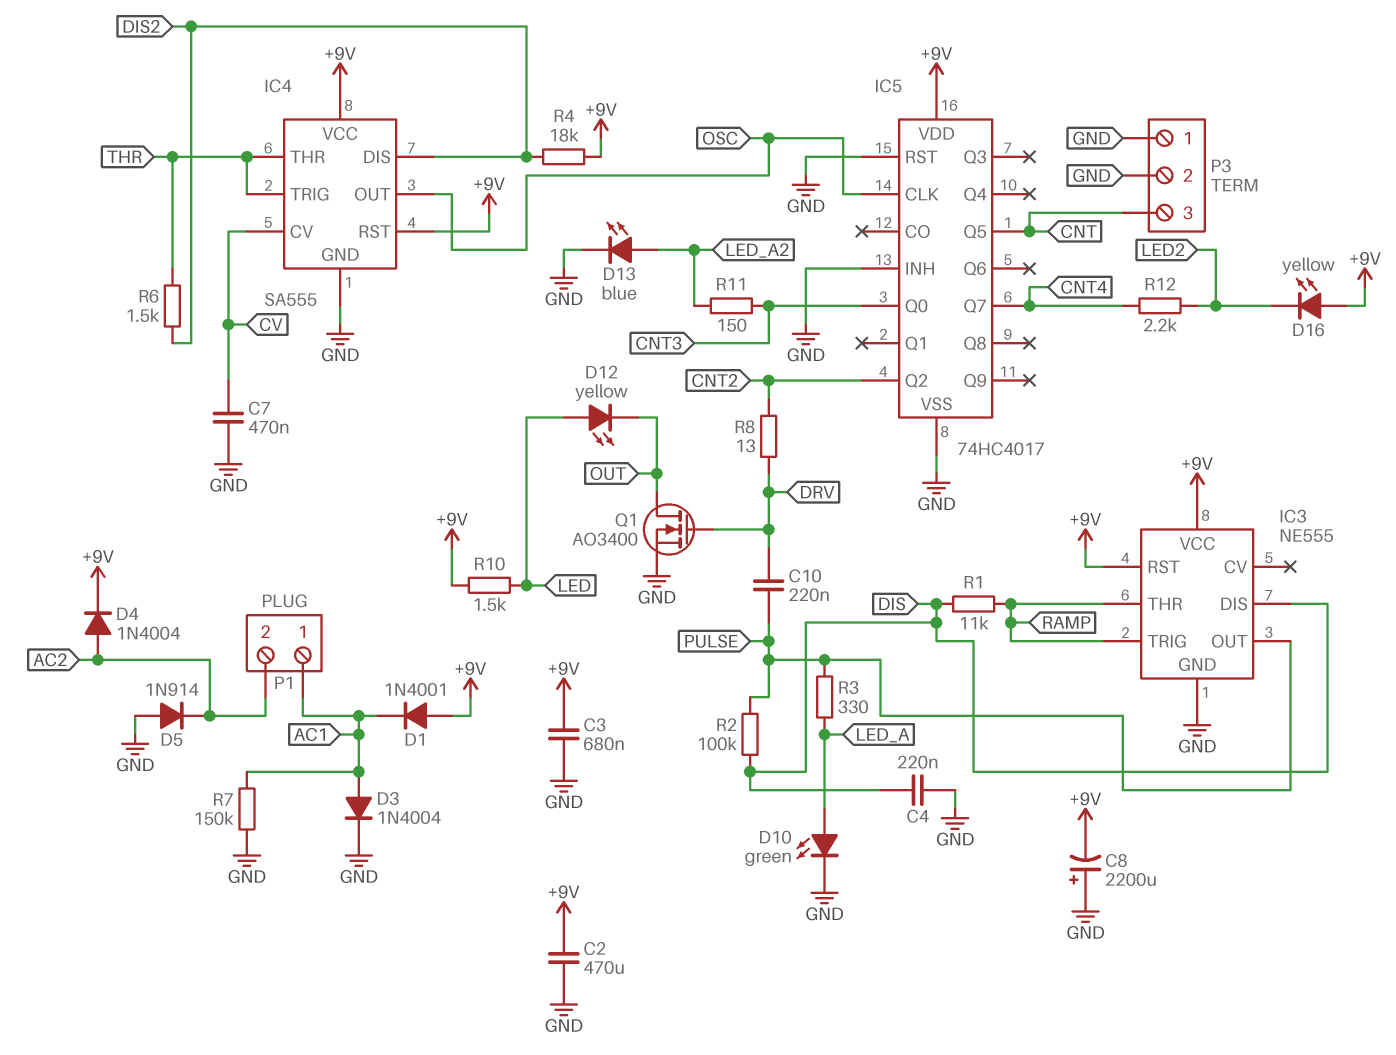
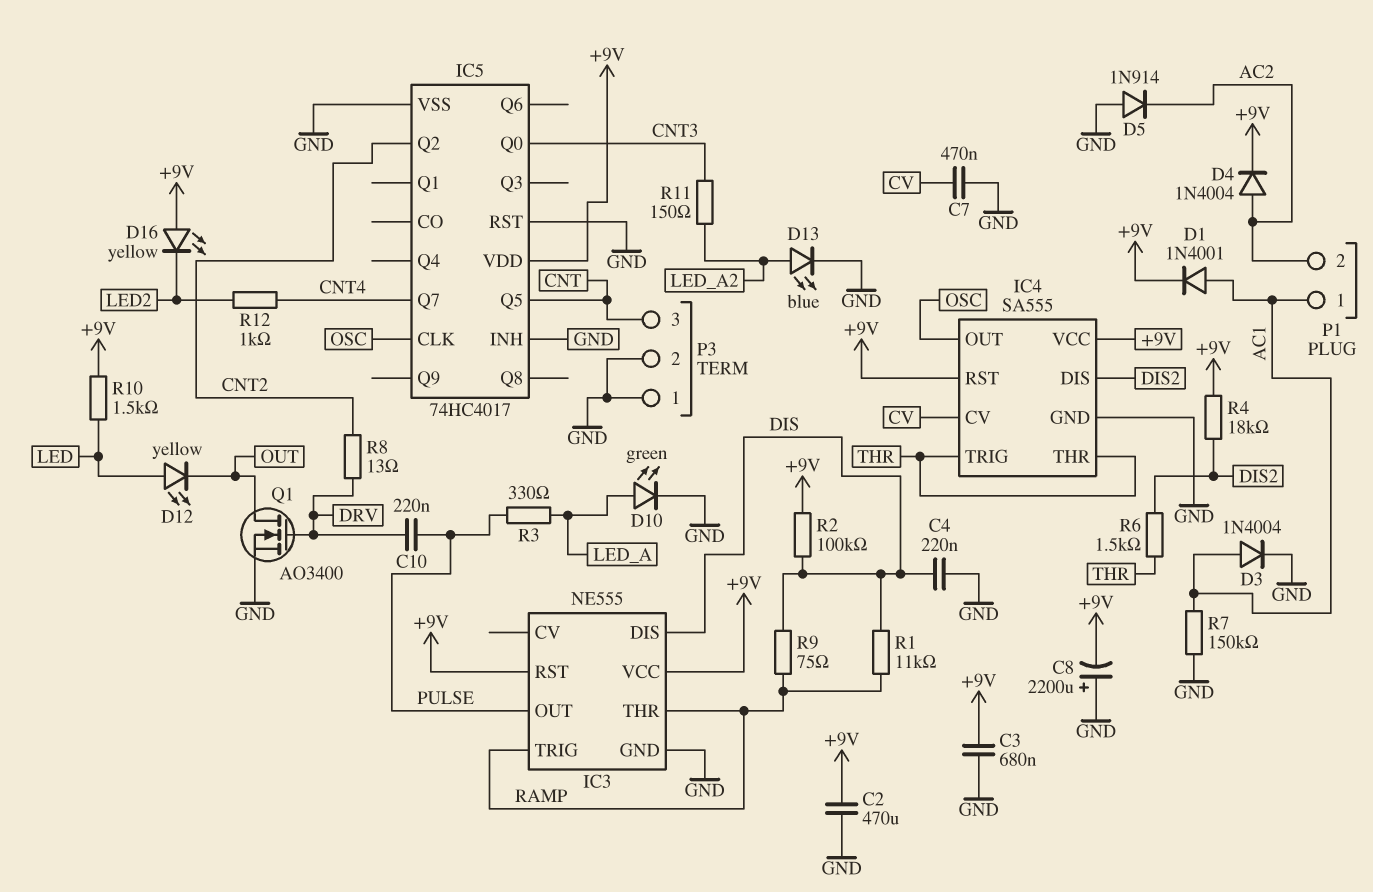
D1: diode 1N4001 (A +9V, K AC1) -> diode 1N4001 (A AC1, K +9V)
R2: 100k (DIS, PULSE) -> 100k (+9V, DIS)
R9: none -> 75 (DIS, RAMP)
R12: 2.2k (CNT4, LED2) -> 1k (CNT4, LED2)

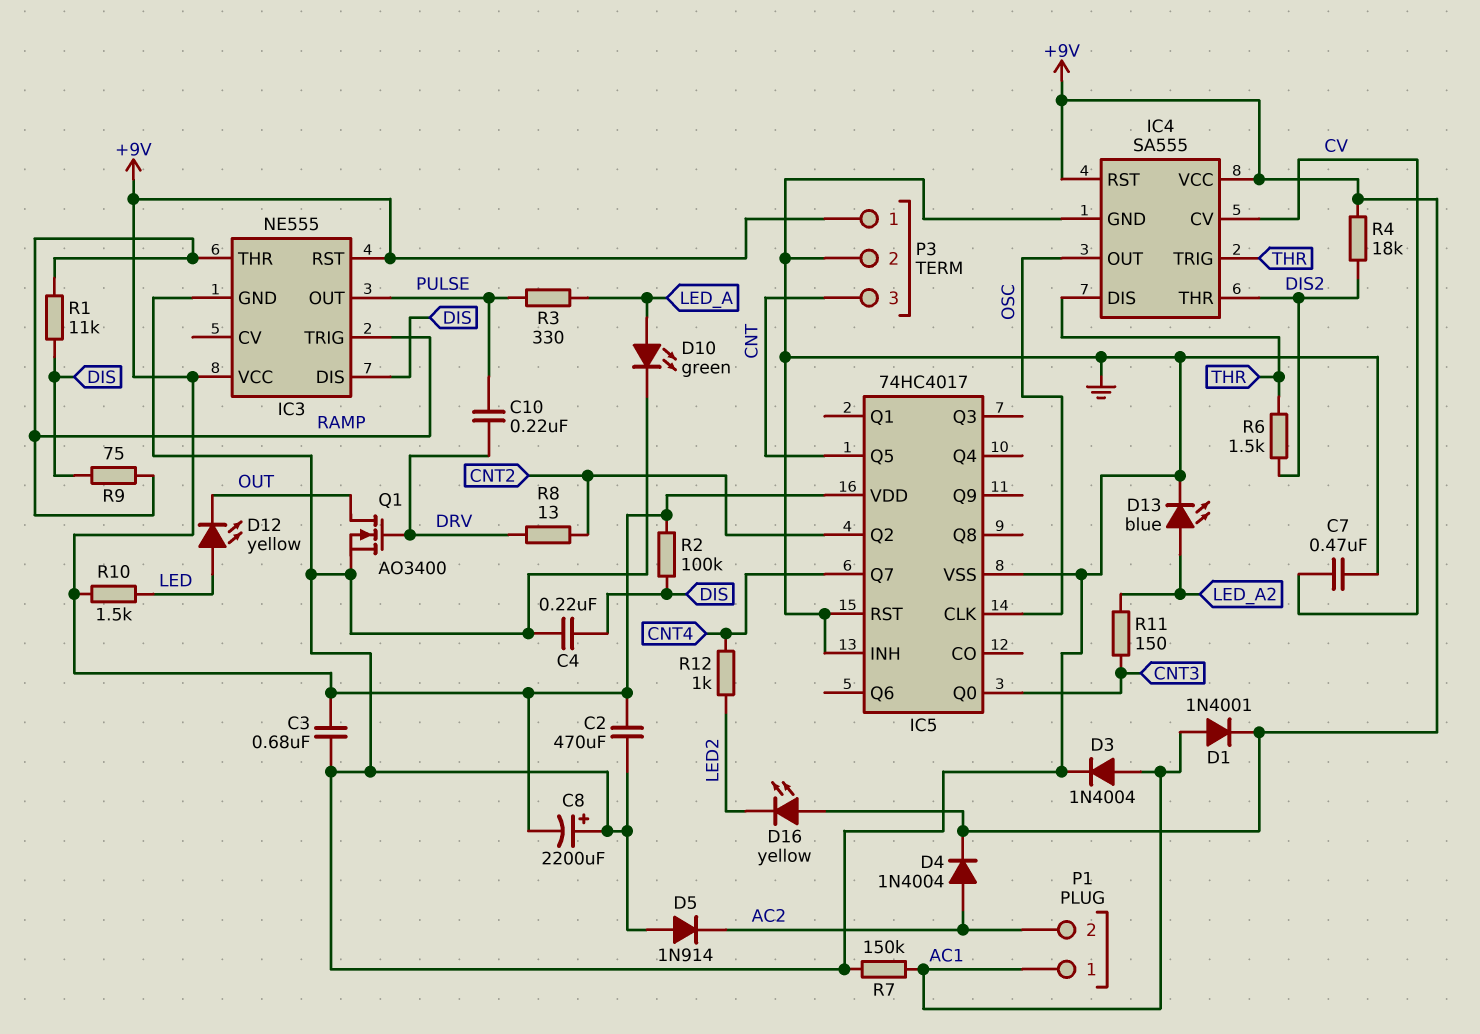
IC4 pin DIS: DIS2 -> THR
IC4 pin THR: THR -> DIS2
P3 pin 1: GND -> +9V

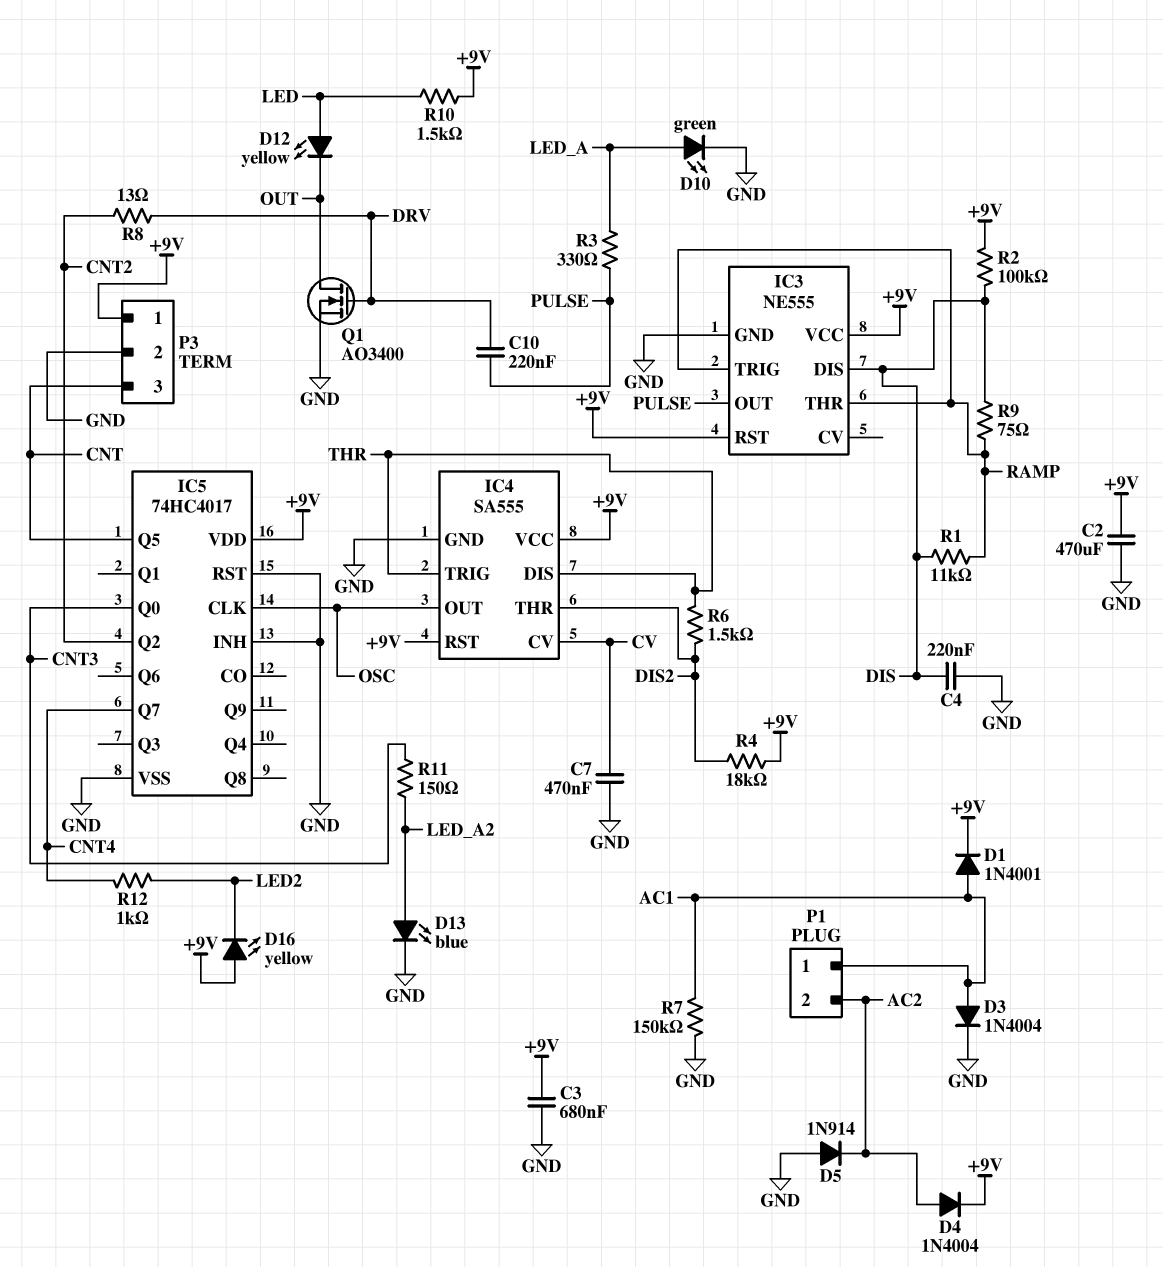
C8: 2200uF (plus GND, minus +9V) -> none

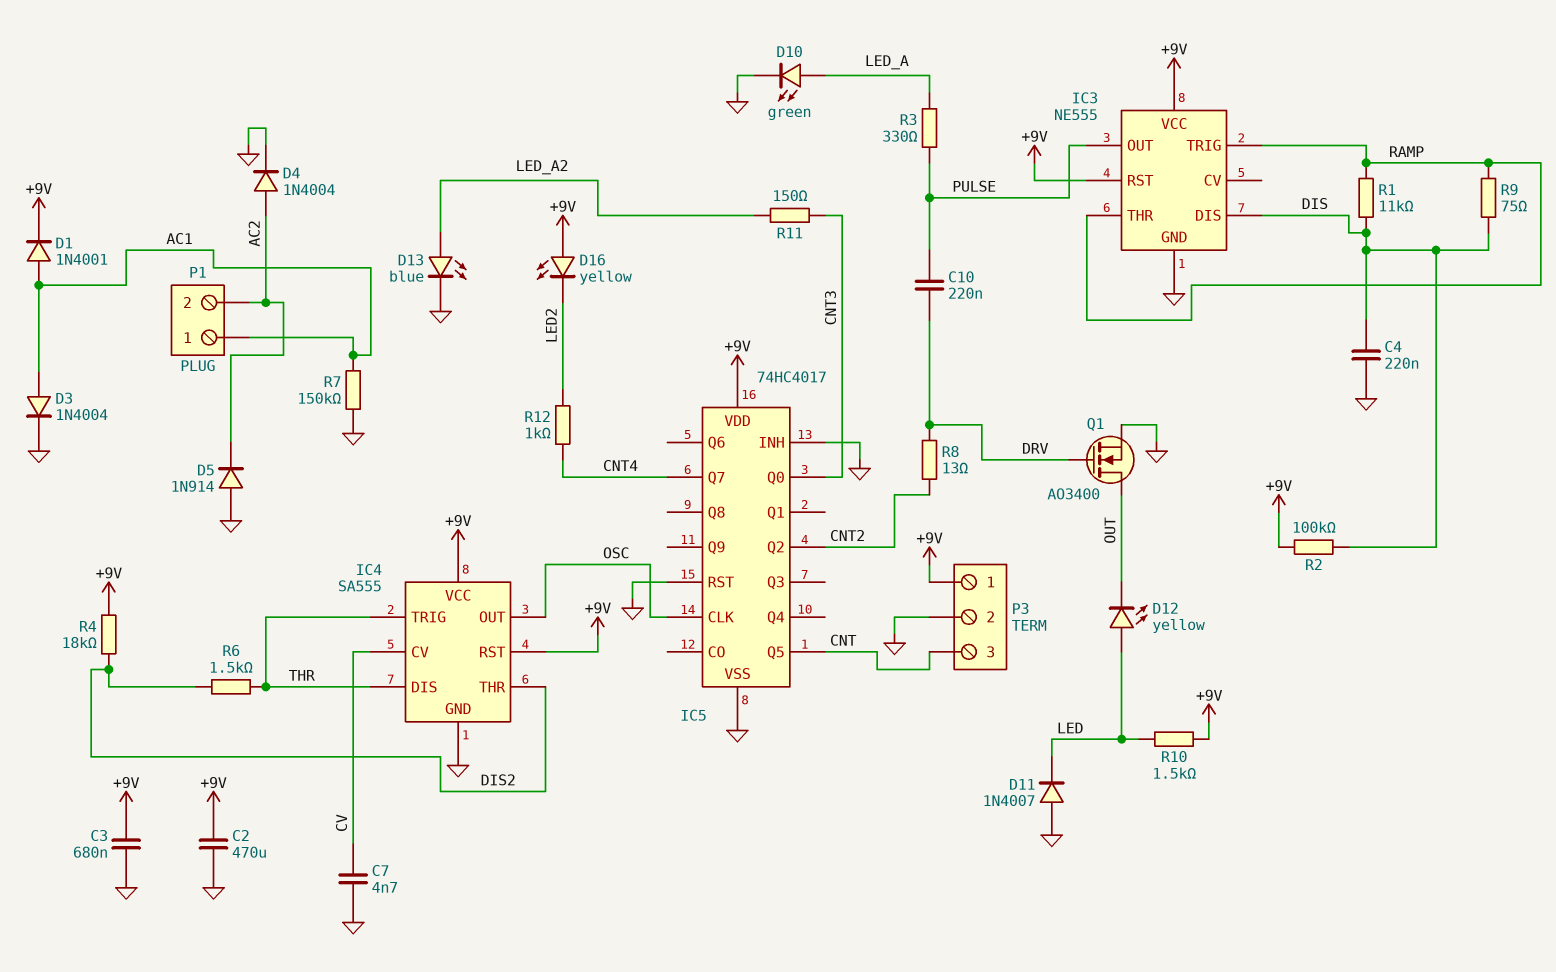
C7: 470nF (CV, GND) -> 4.7nF (CV, GND)
D4: diode 1N4004 (A AC2, K +9V) -> diode 1N4004 (A AC2, K GND)
D11: none -> diode 1N4007 (A GND, K LED)

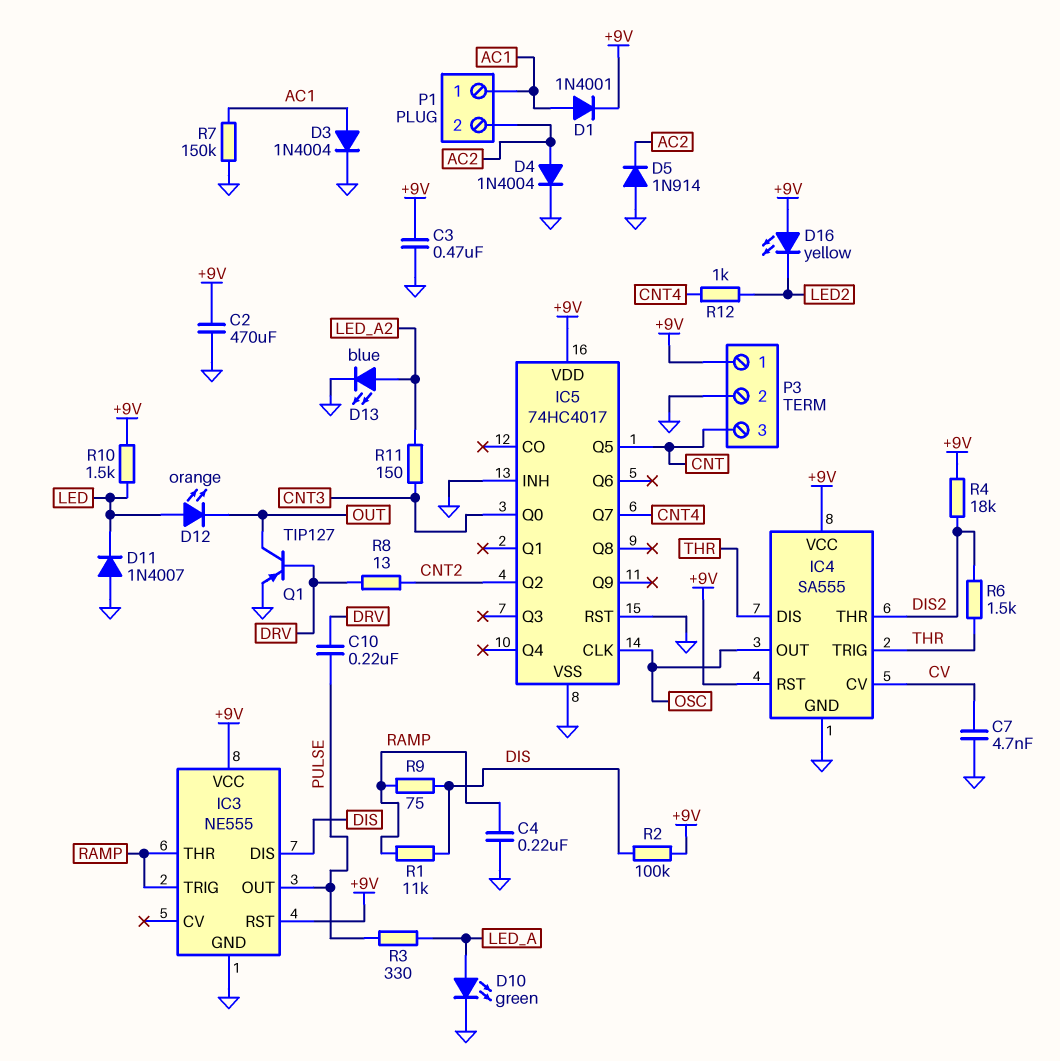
C3: 680nF (+9V, GND) -> 470nF (+9V, GND)
C4: 220nF (DIS, GND) -> 220nF (GND, RAMP)
D12: LED yellow (A LED, K OUT) -> LED orange (A LED, K OUT)
Q1: NMOS AO3400 (G DRV, D OUT, S GND) -> PNP TIP127 (B DRV, C OUT, E GND)

